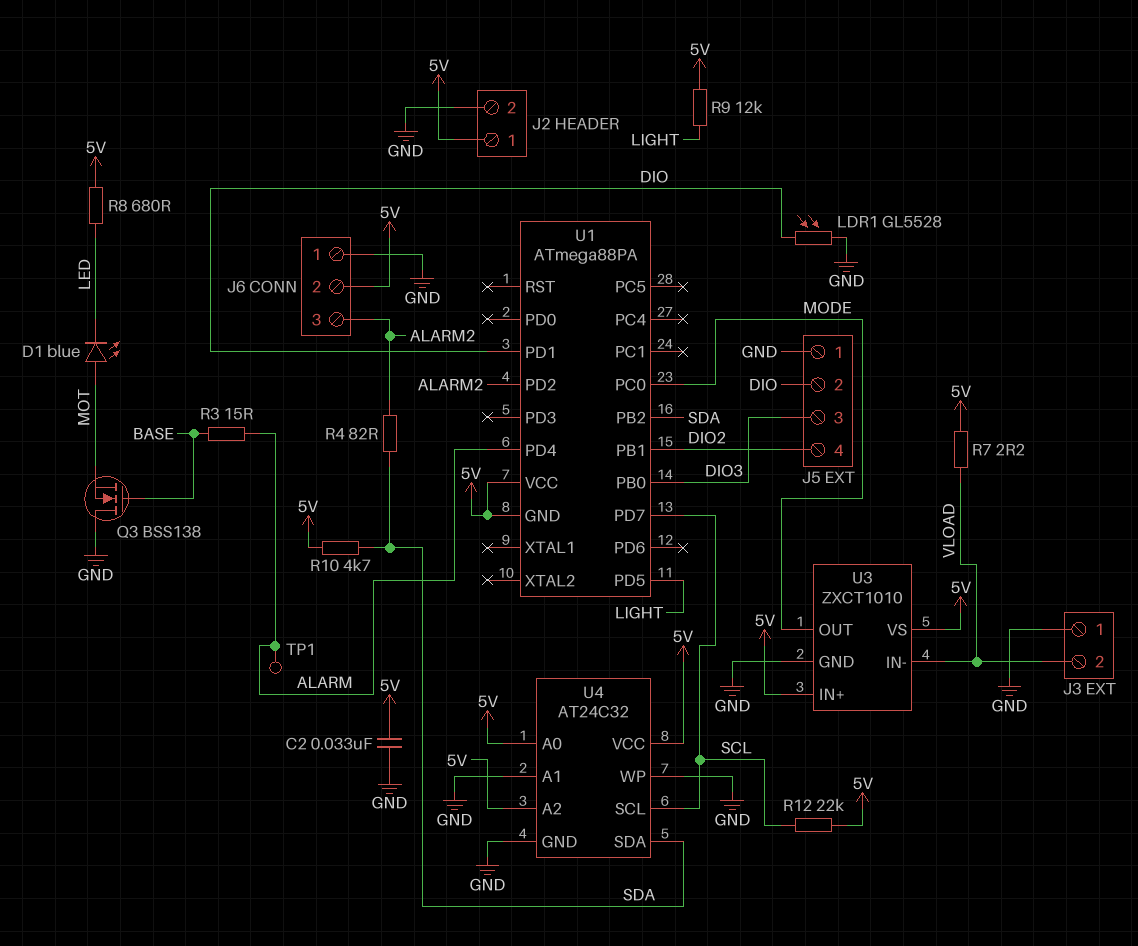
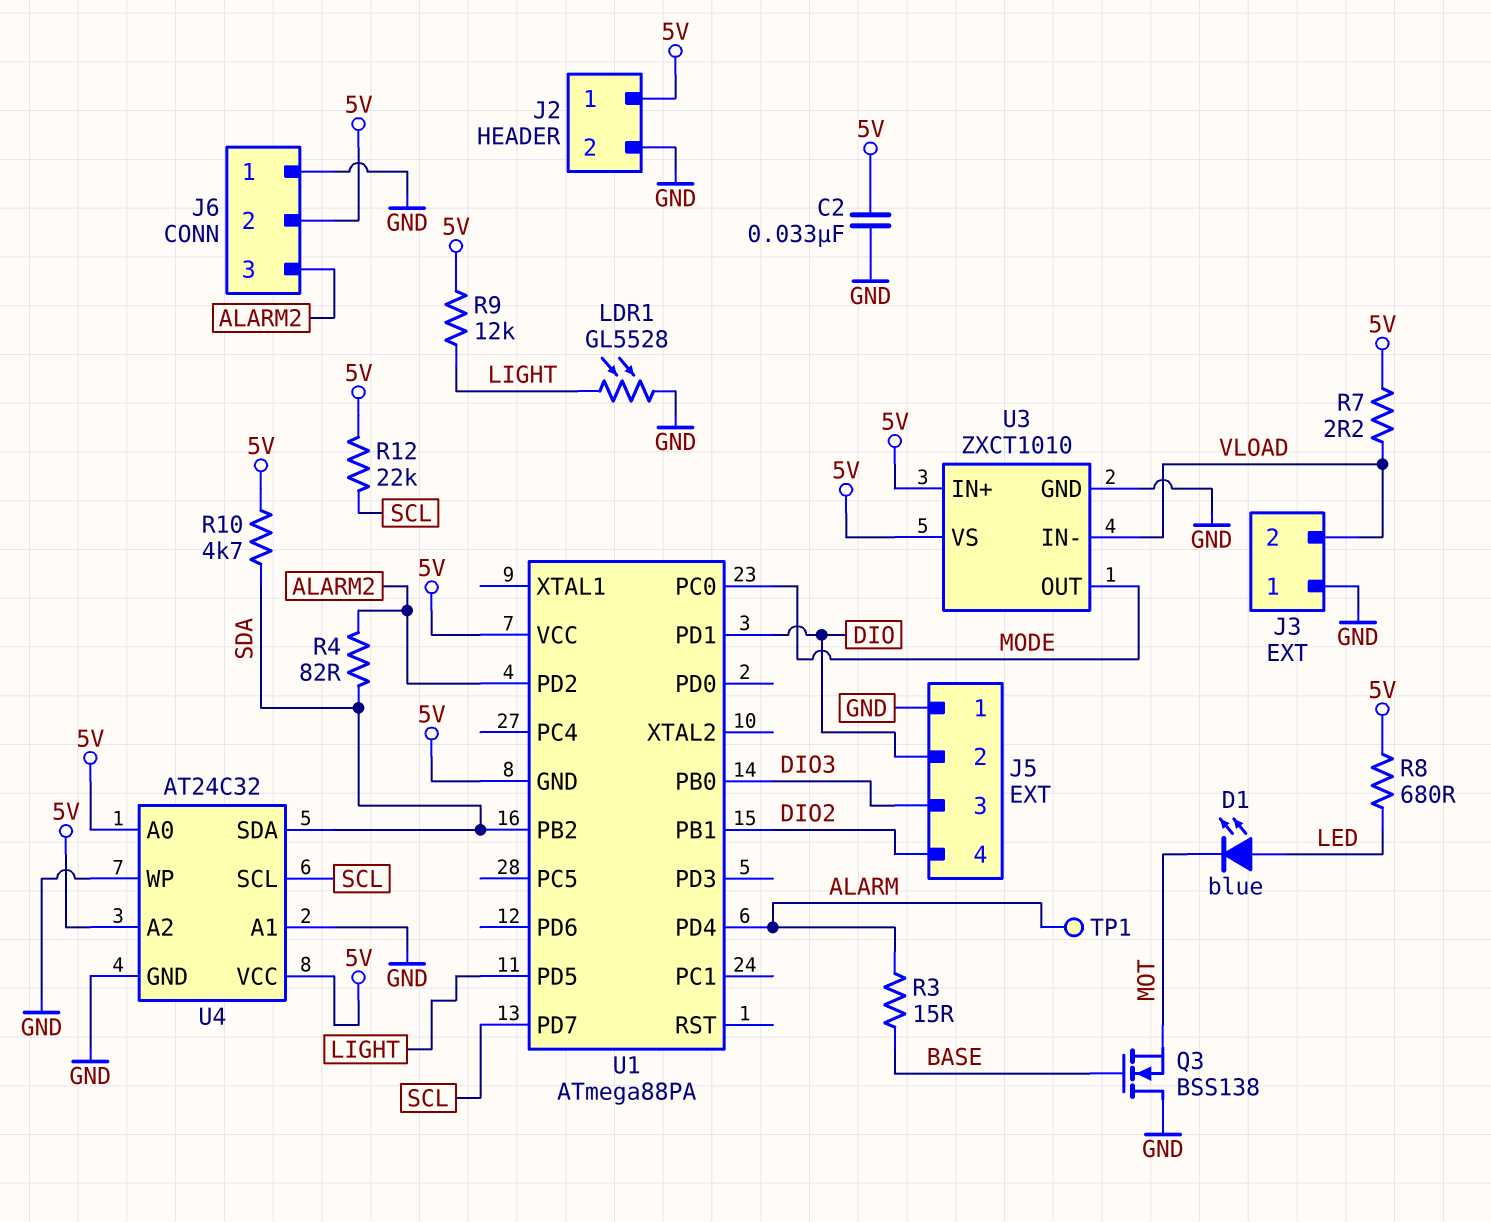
D1: LED blue (A MOT, K LED) -> LED blue (A LED, K MOT)
LDR1: GL5528 (DIO, GND) -> GL5528 (GND, LIGHT)

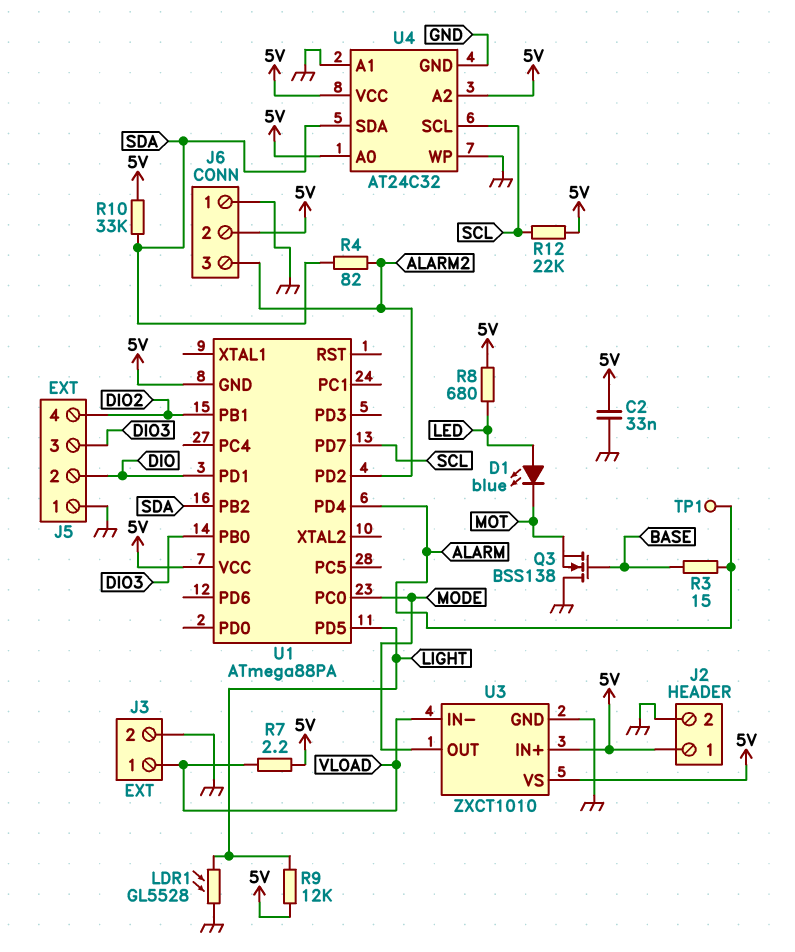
J3 pin 1: GND -> VLOAD
J3 pin 2: VLOAD -> GND
R10: 4.7k (5V, SDA) -> 33k (5V, SDA)

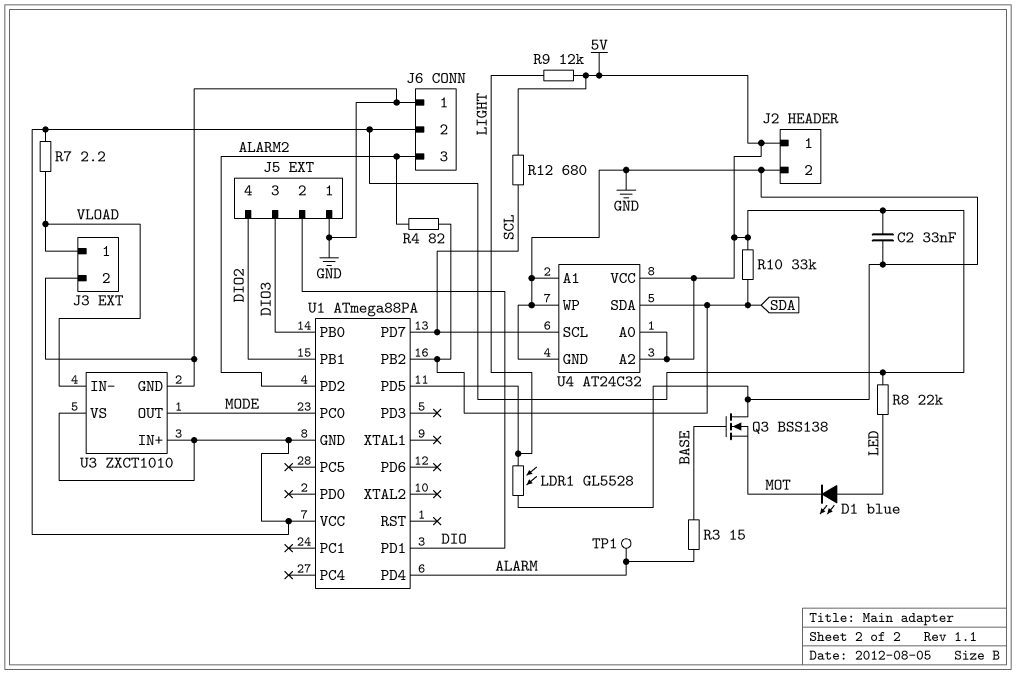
R8: 680 (5V, LED) -> 22k (5V, LED)
R12: 22k (5V, SCL) -> 680 (5V, SCL)

